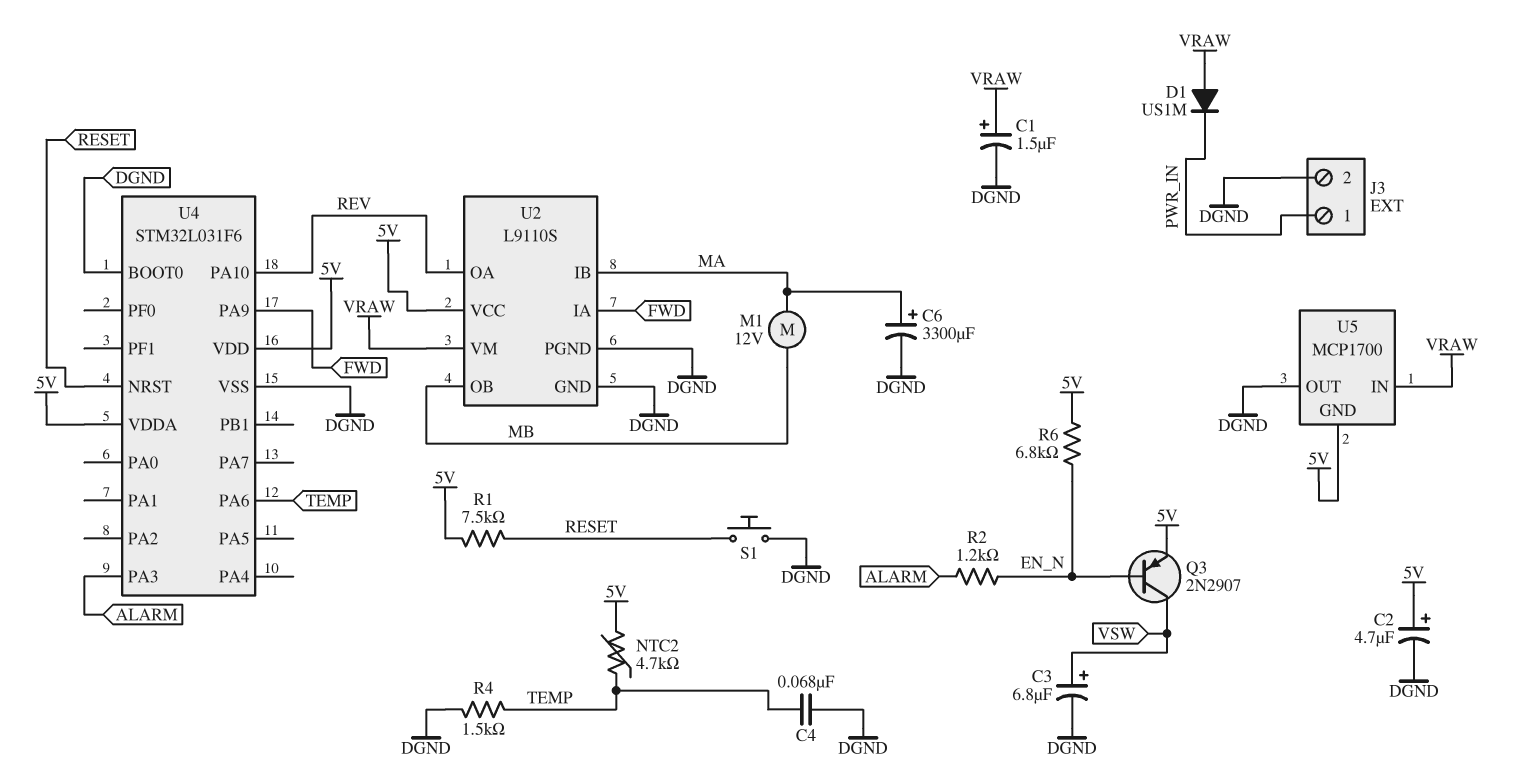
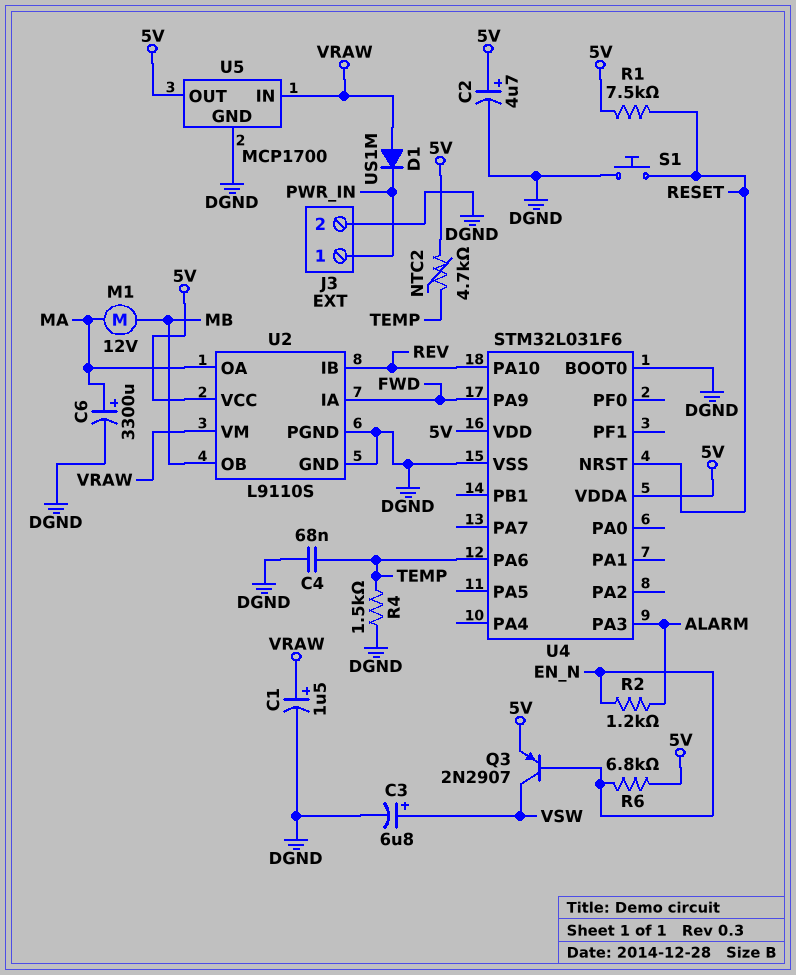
U2 pin IB: MA -> REV
U2 pin OA: REV -> MA
U5 pin GND: 5V -> DGND
U5 pin OUT: DGND -> 5V

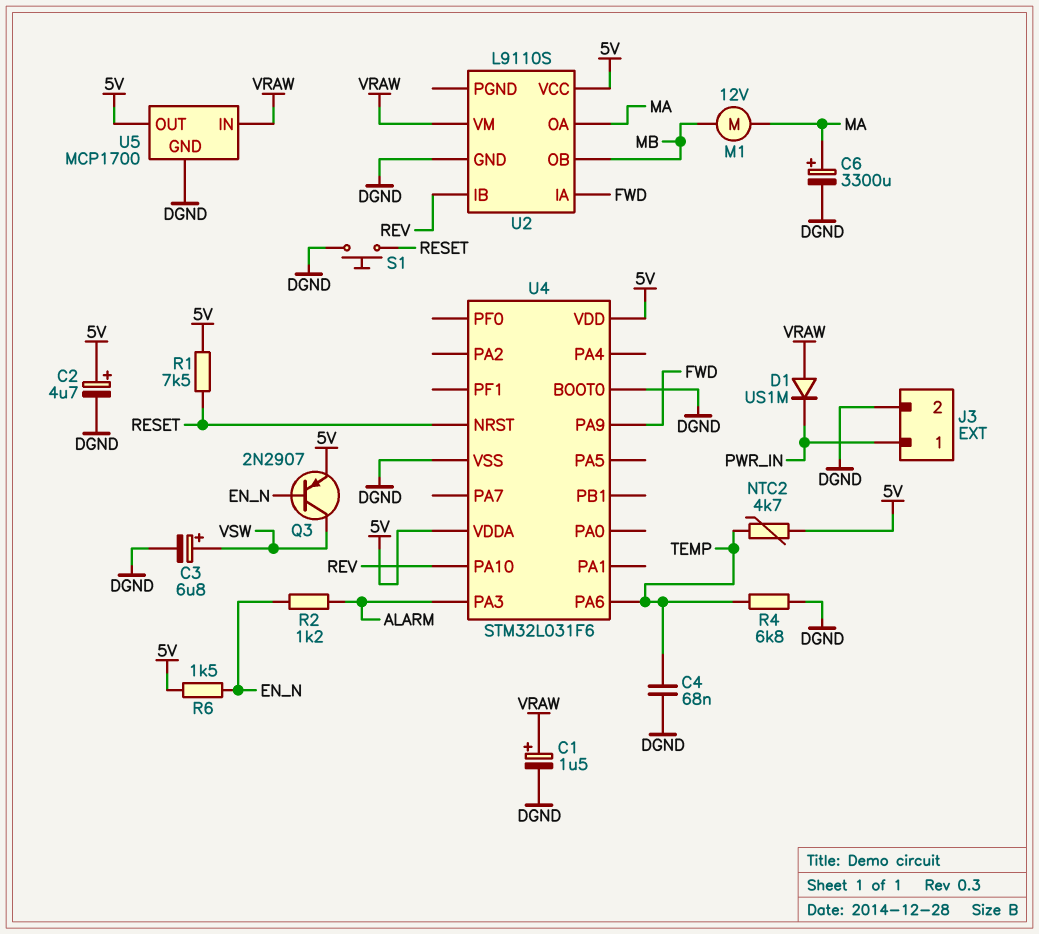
R4: 1.5k (DGND, TEMP) -> 6.8k (DGND, TEMP)
R6: 6.8k (5V, EN_N) -> 1.5k (5V, EN_N)
U2 pin PGND: DGND -> none

